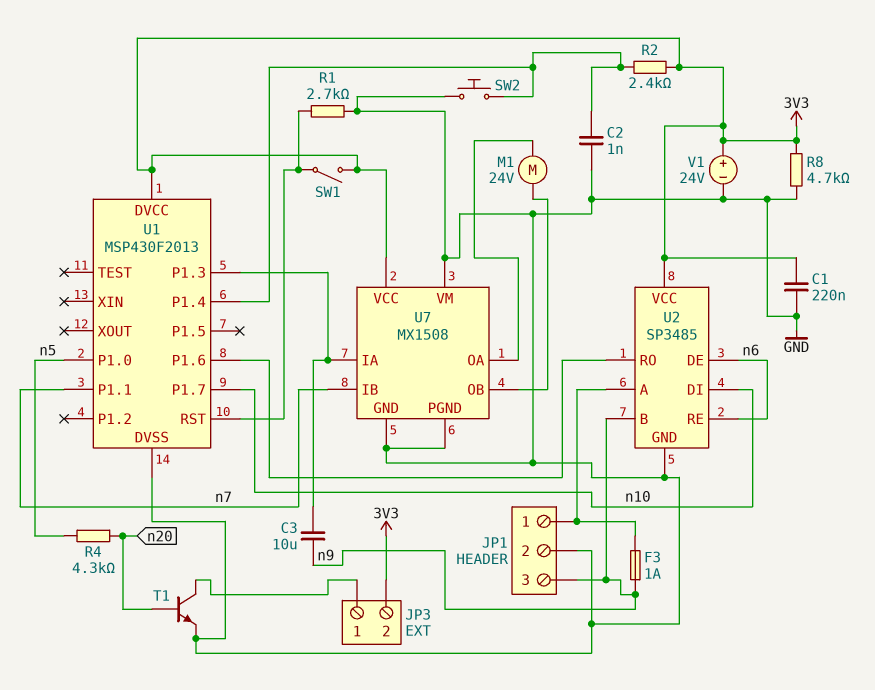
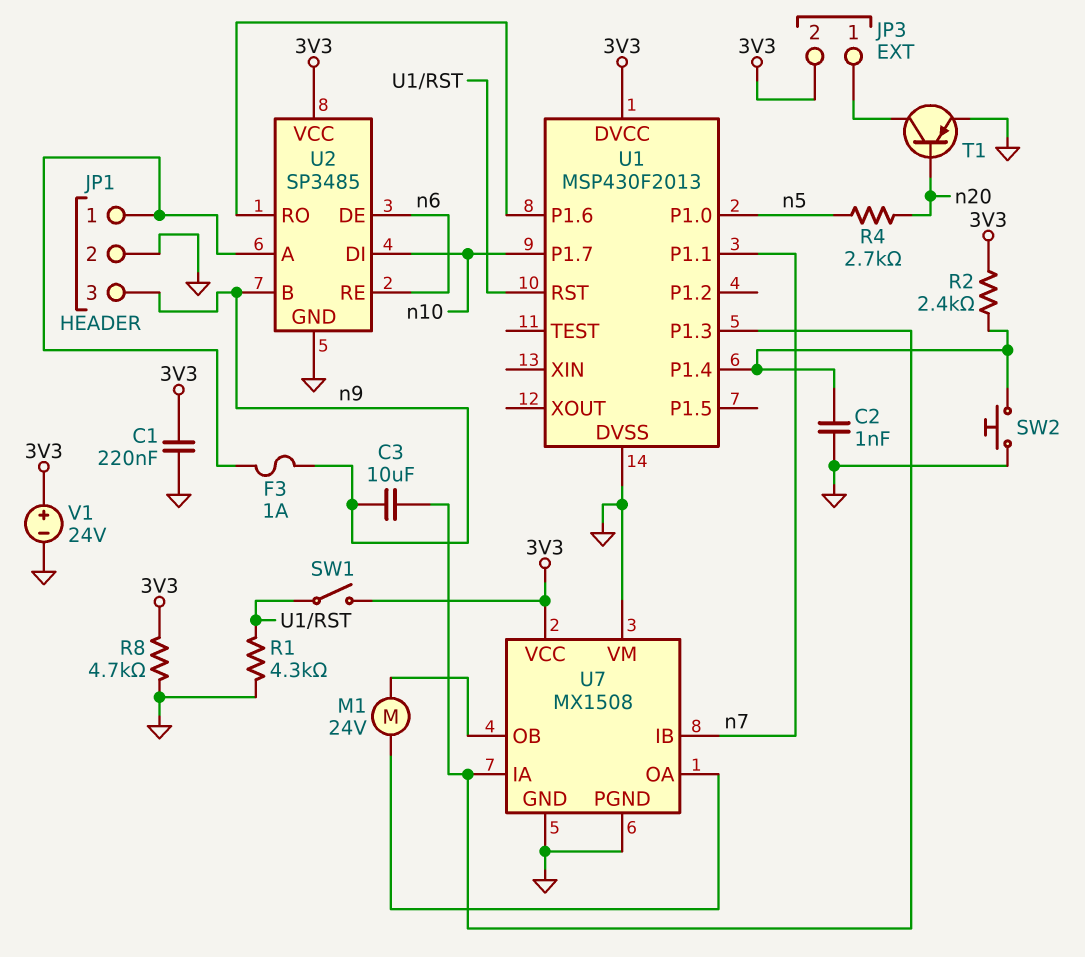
R1: 2.7k (GND, U1/RST) -> 4.3k (GND, U1/RST)
R4: 4.3k (n5, n20) -> 2.7k (n5, n20)
T1: NPN (B n20, C JP3/1, E GND) -> PNP (B n20, C JP3/1, E GND)

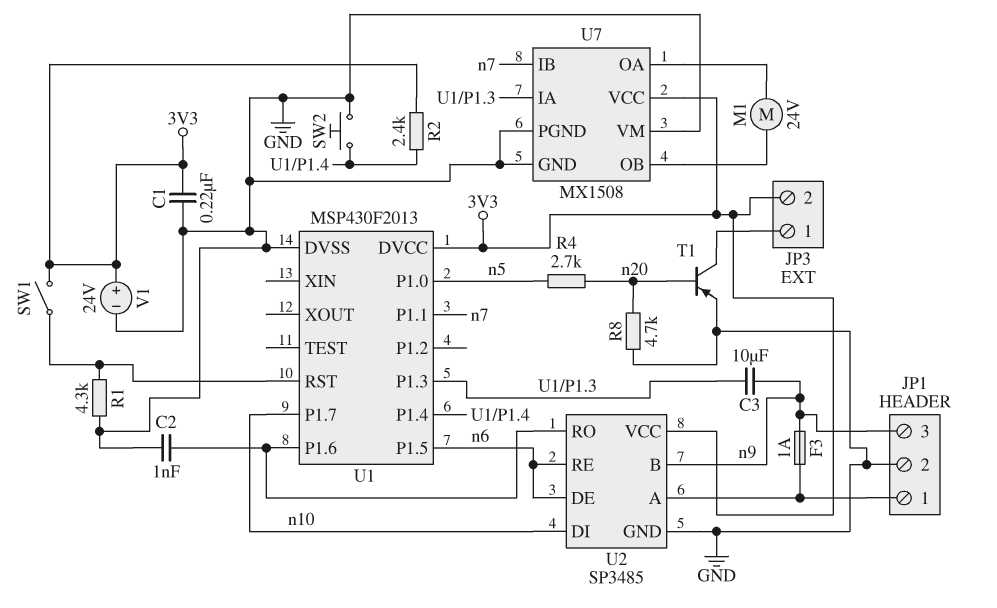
C2: 1nF (GND, U1/P1.4) -> 1nF (GND, U1/P1.6)
R8: 4.7k (3V3, GND) -> 4.7k (GND, n20)
U1 pin P1.5: none -> n6

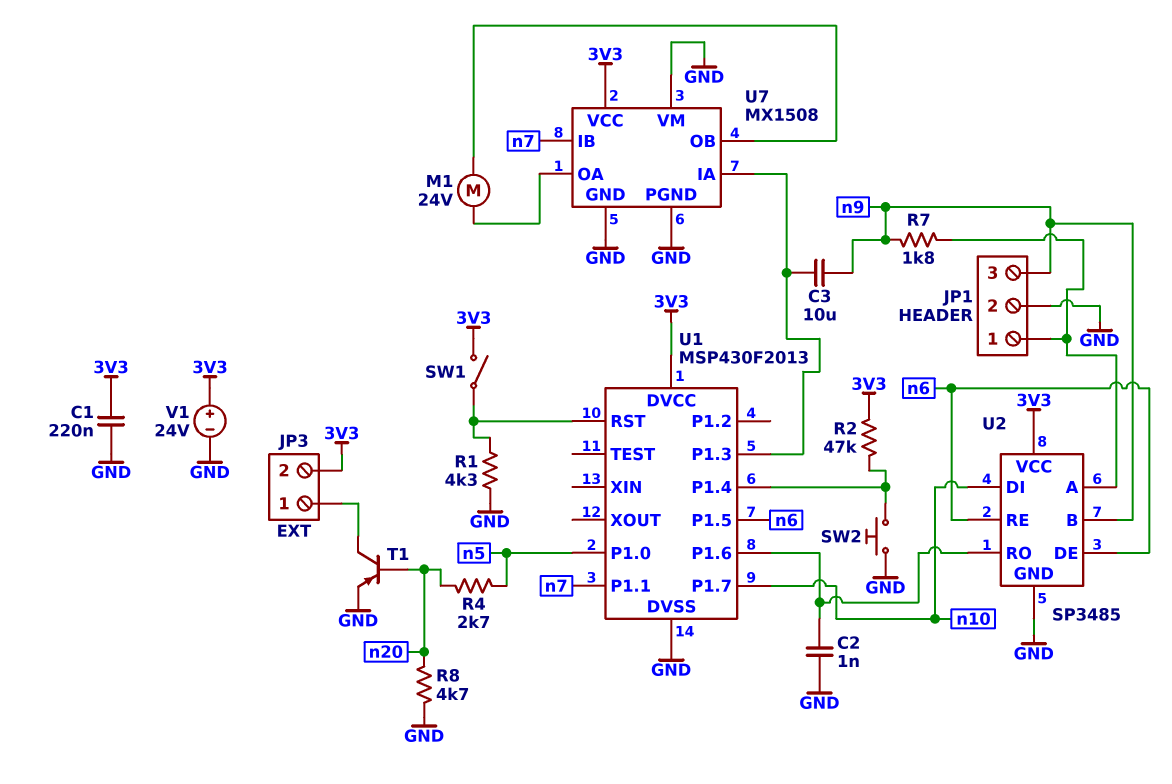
F3: 1A (JP1/1, n9) -> none
R2: 2.4k (3V3, U1/P1.4) -> 47k (3V3, U1/P1.4)
R7: none -> 1.8k (JP1/1, n9)

